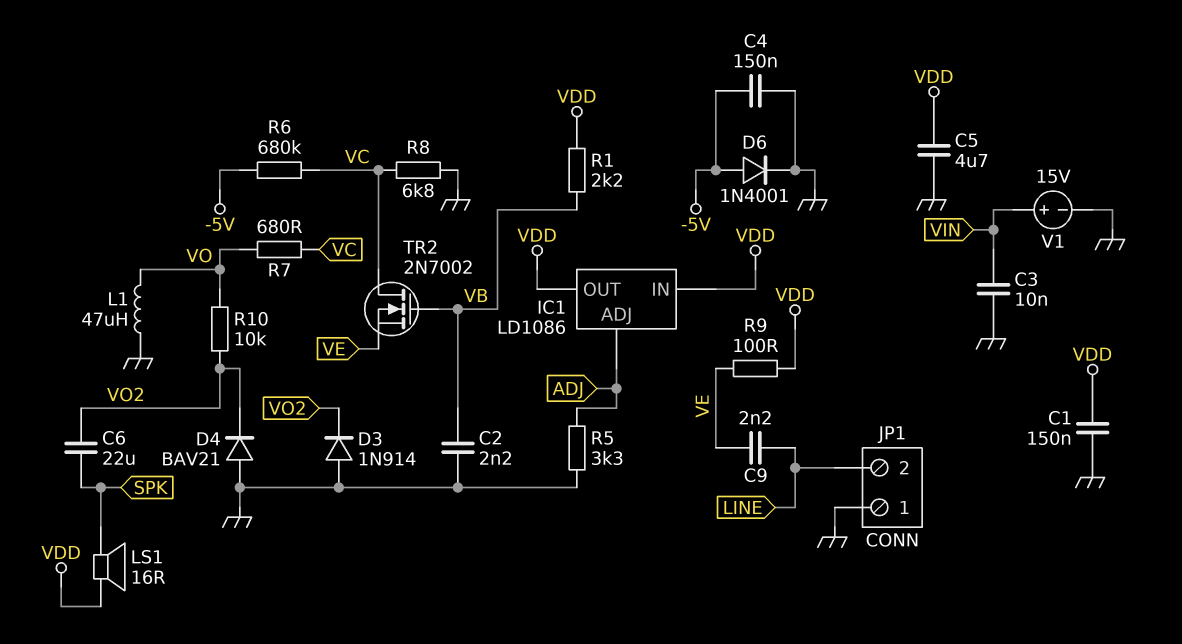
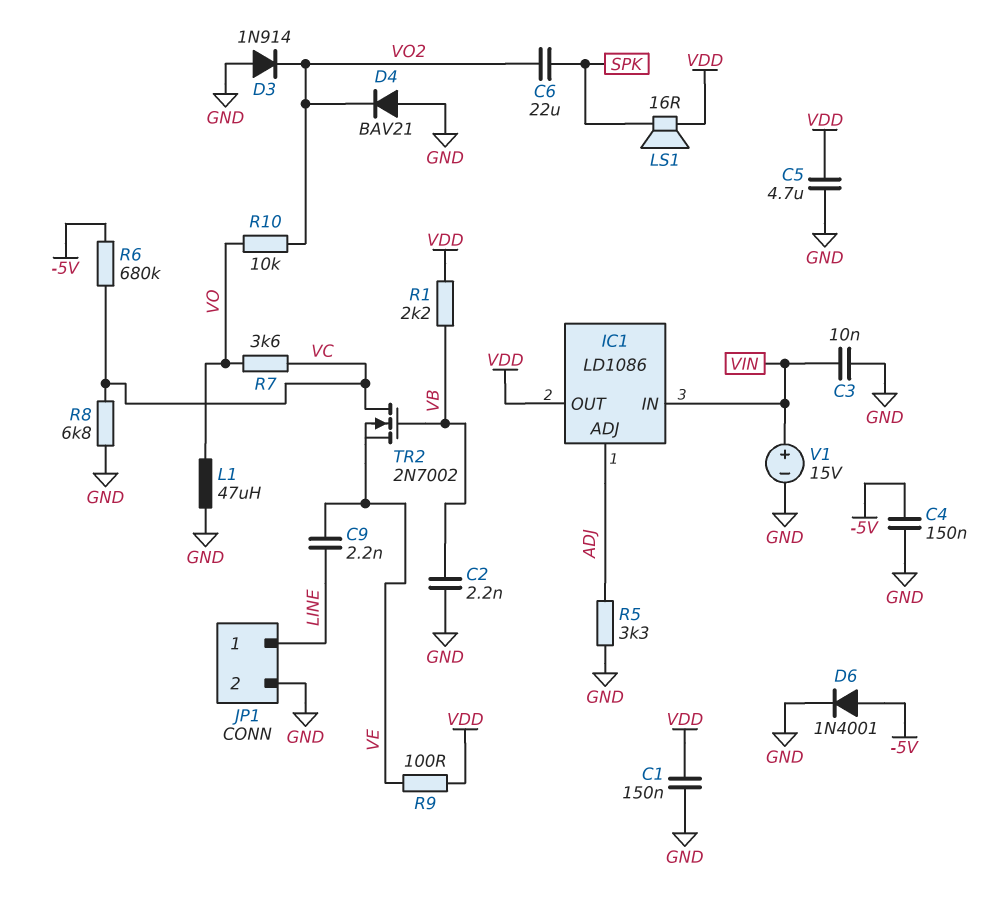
IC1 pin IN: VDD -> VIN
JP1 pin 1: GND -> LINE
JP1 pin 2: LINE -> GND
R7: 680 (VC, VO) -> 3.6k (VC, VO)

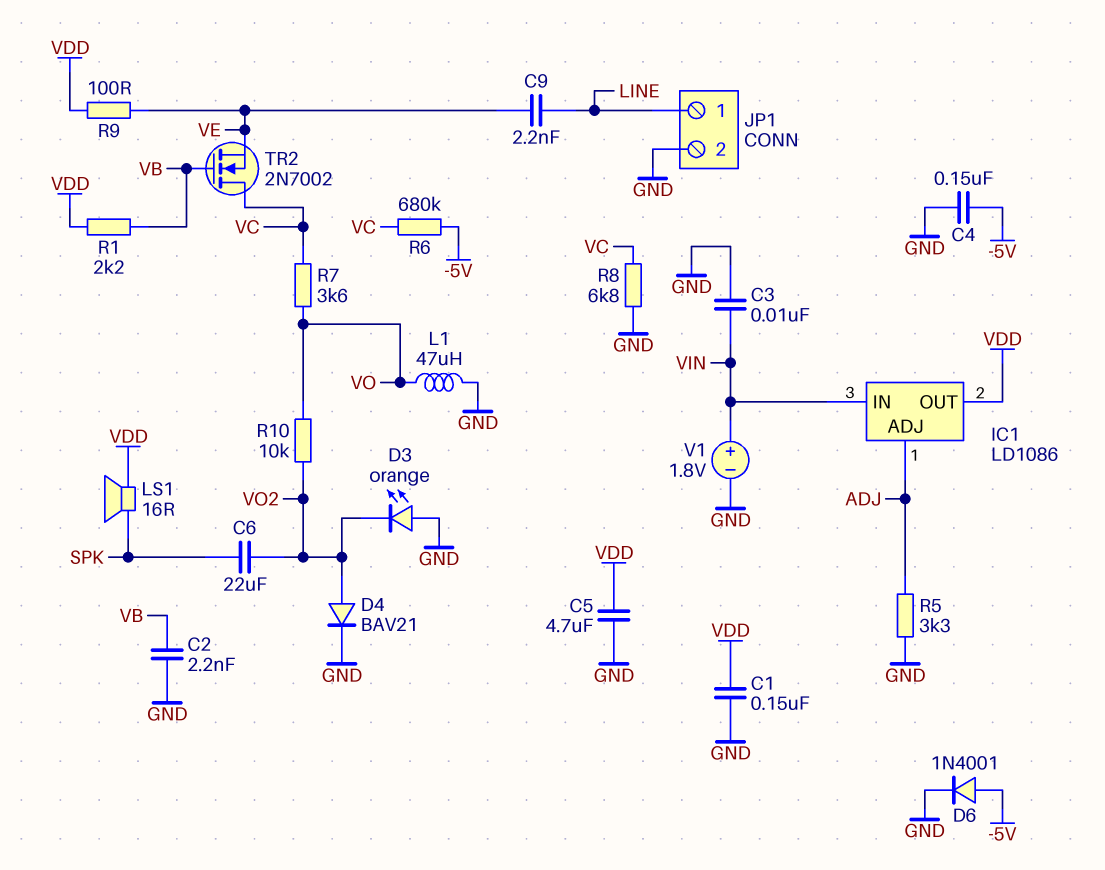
D3: diode 1N914 (A GND, K VO2) -> LED orange (A GND, K VO2)
D4: diode BAV21 (A GND, K VO2) -> diode BAV21 (A VO2, K GND)
V1: 15V (plus VIN, minus GND) -> 1.8V (plus VIN, minus GND)

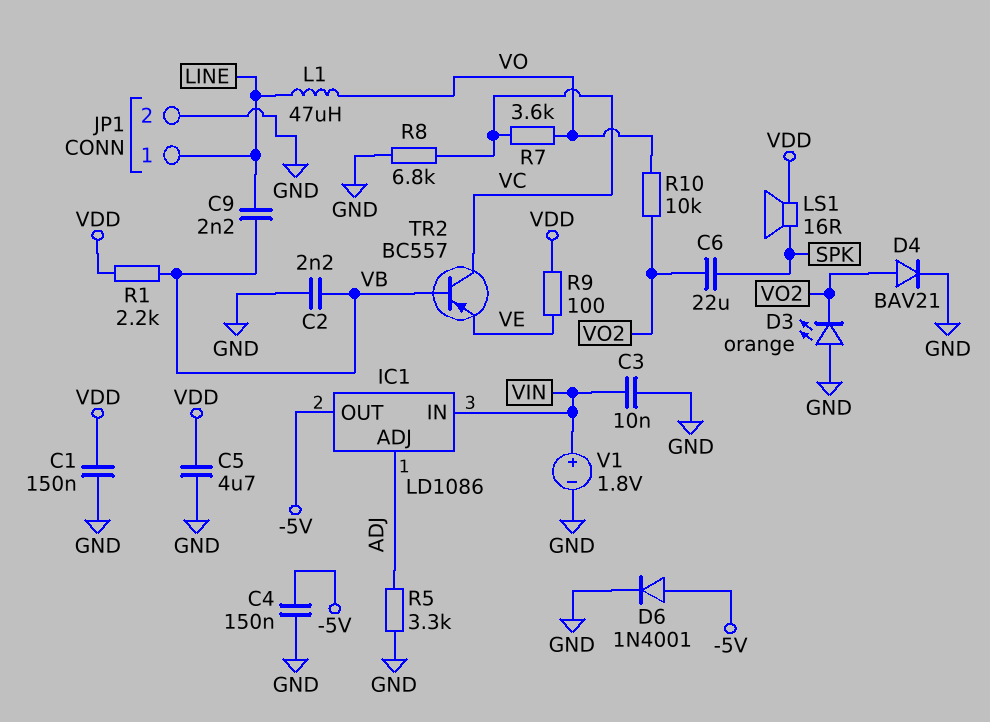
C9: 2.2nF (LINE, VE) -> 2.2nF (LINE, VB)
IC1 pin OUT: VDD -> -5V
L1: 47uH (GND, VO) -> 47uH (LINE, VO)
R6: 680k (-5V, VC) -> none
TR2: NMOS 2N7002 (G VB, D VC, S VE) -> PNP BC557 (B VB, C VC, E VE)

